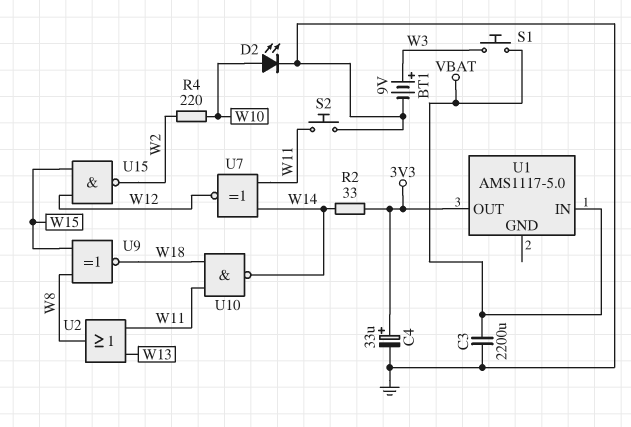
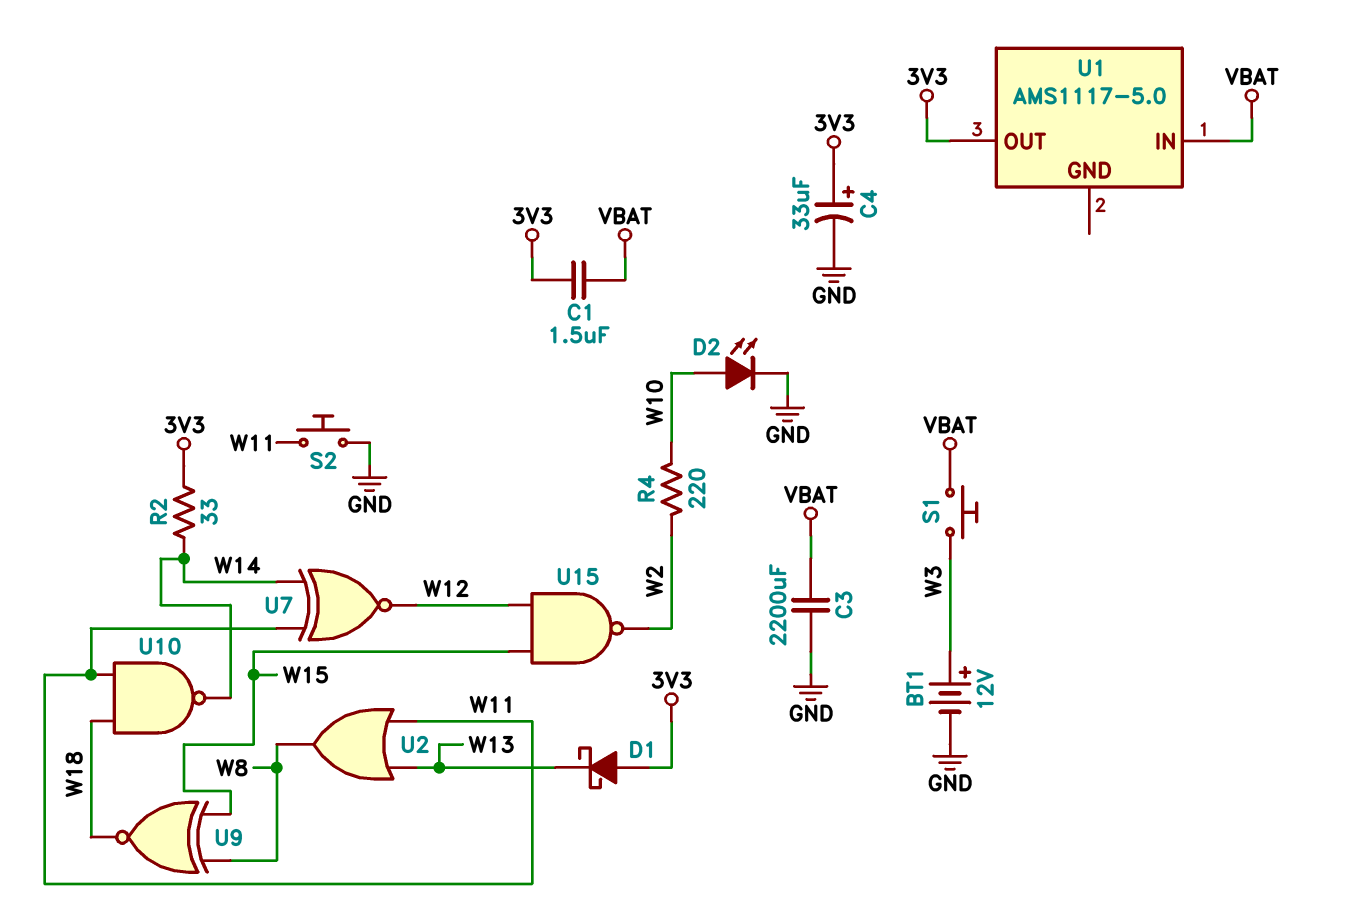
BT1: 9V (plus W3, minus GND) -> 12V (plus W3, minus GND)
C1: none -> 1.5uF (3V3, VBAT)
D1: none -> schottky (A 3V3, K W13)

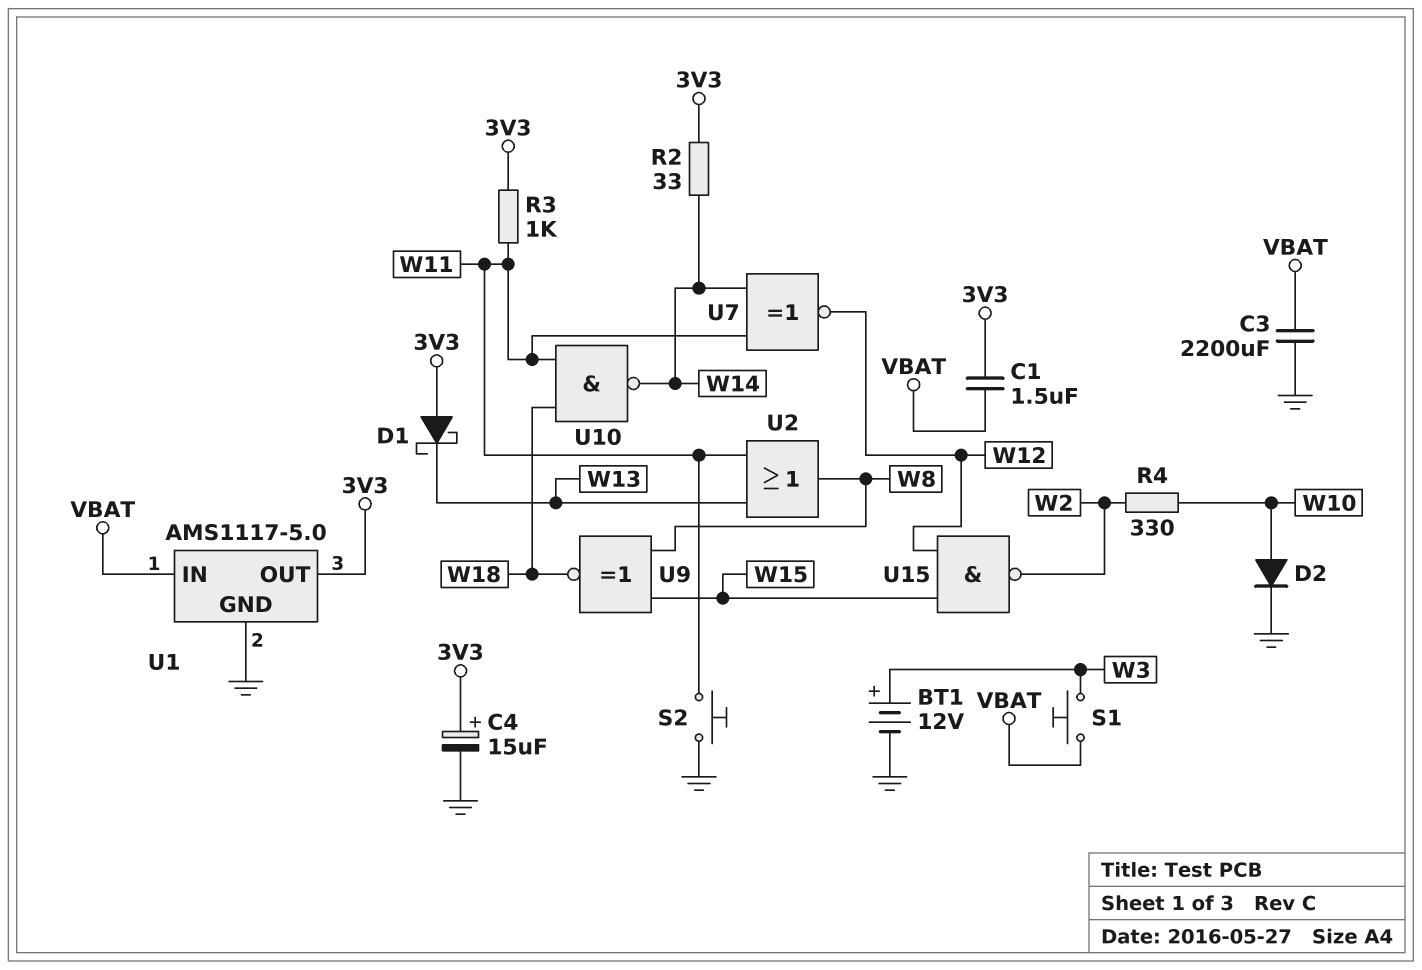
C4: 33uF (plus 3V3, minus GND) -> 15uF (plus 3V3, minus GND)
D2: LED (A W10, K GND) -> diode (A W10, K GND)
R3: none -> 1k (3V3, W11)
R4: 220 (W2, W10) -> 330 (W2, W10)
U1 pin GND: none -> GND

